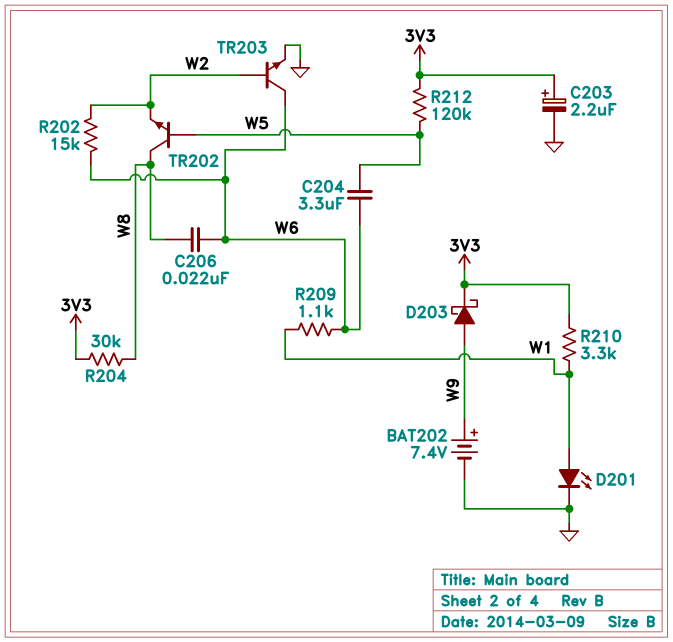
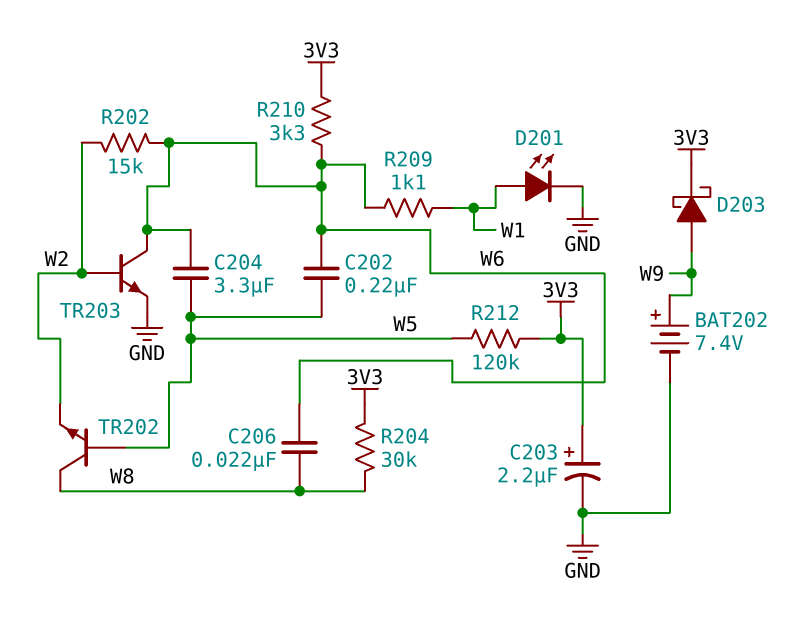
C202: none -> 220nF (W5, W6)
R210: 3.3k (3V3, W1) -> 3.3k (3V3, W6)

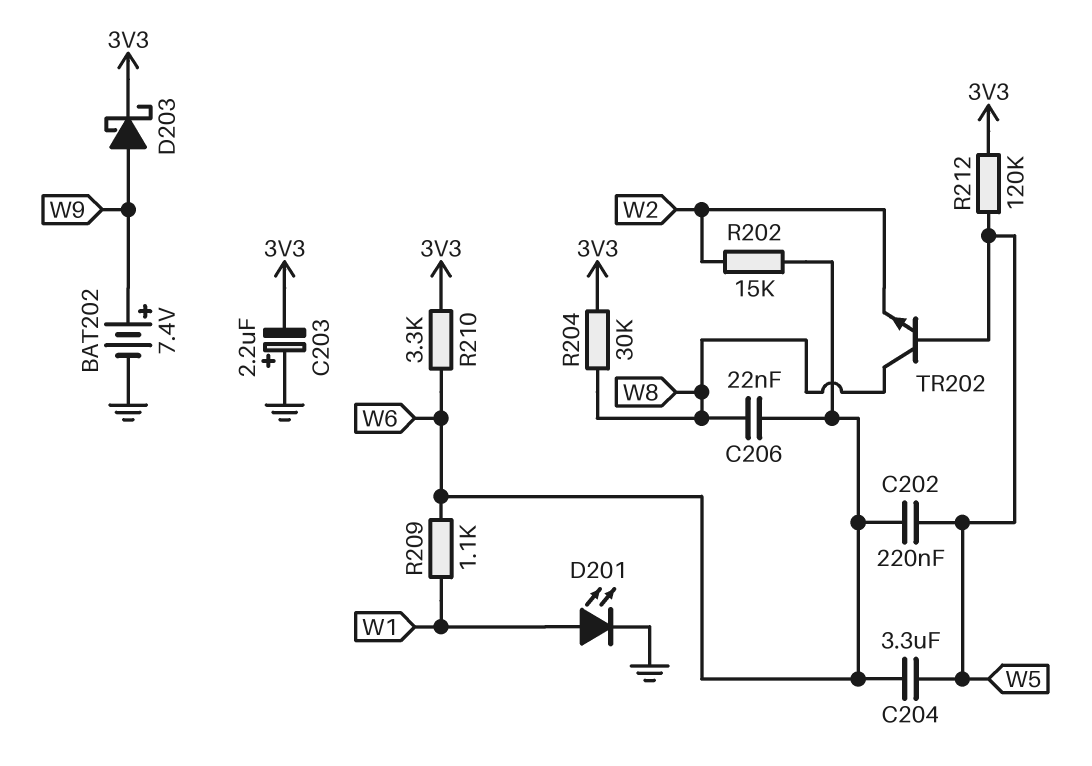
C203: 2.2uF (plus 3V3, minus GND) -> 2.2uF (plus GND, minus 3V3)
TR203: NPN (B W2, C W6, E GND) -> none

